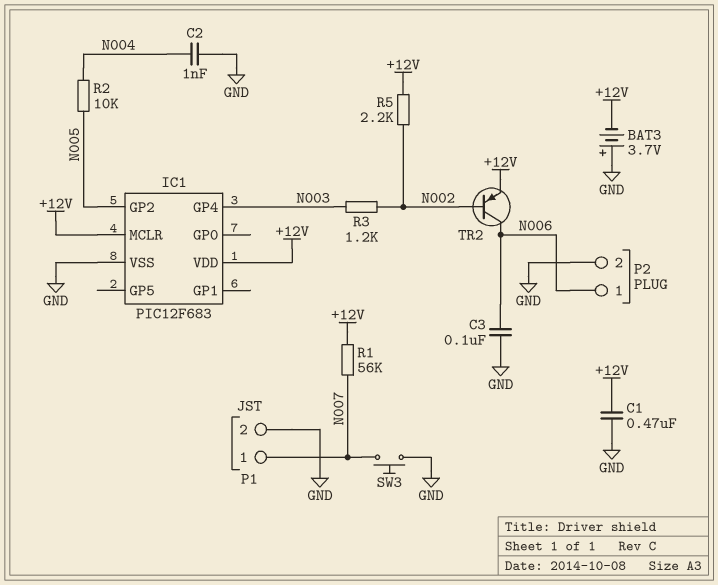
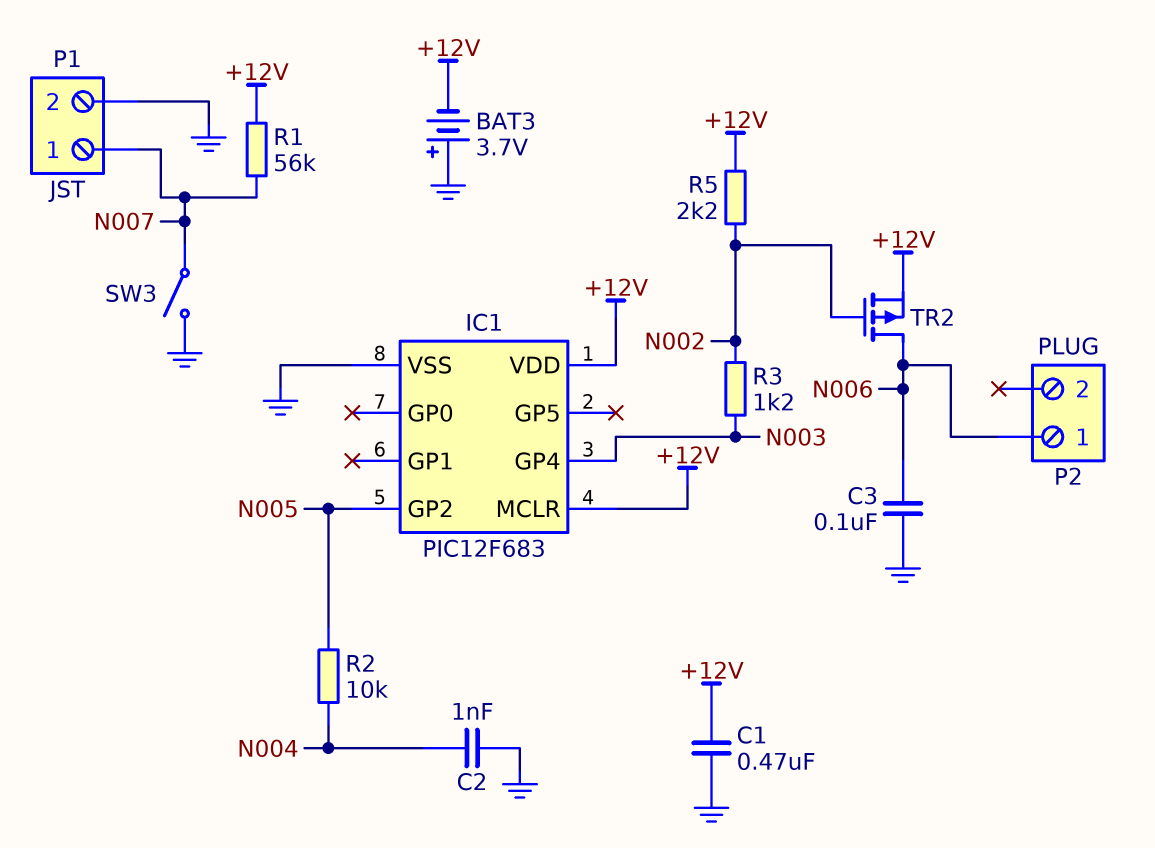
P2 pin 2: GND -> none
SW3: button (GND, N007) -> switch (GND, N007)
TR2: PNP (B N002, C N006, E +12V) -> PMOS (G N002, D N006, S +12V)

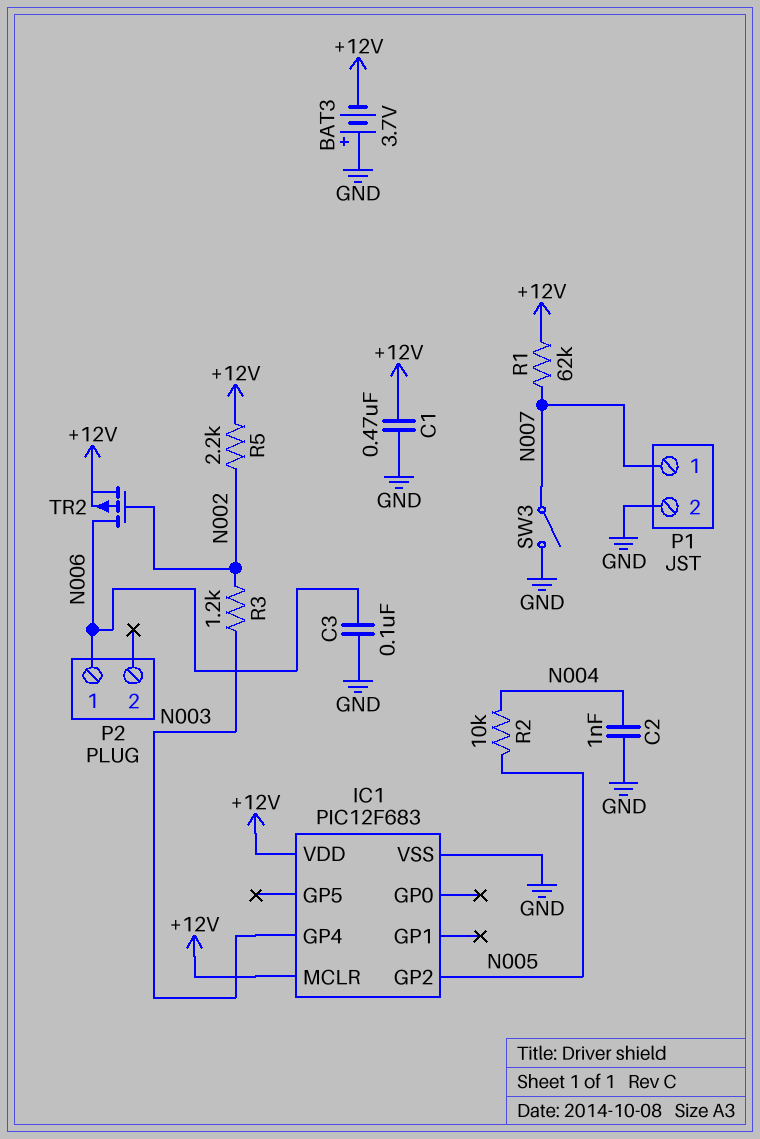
R1: 56k (+12V, N007) -> 62k (+12V, N007)

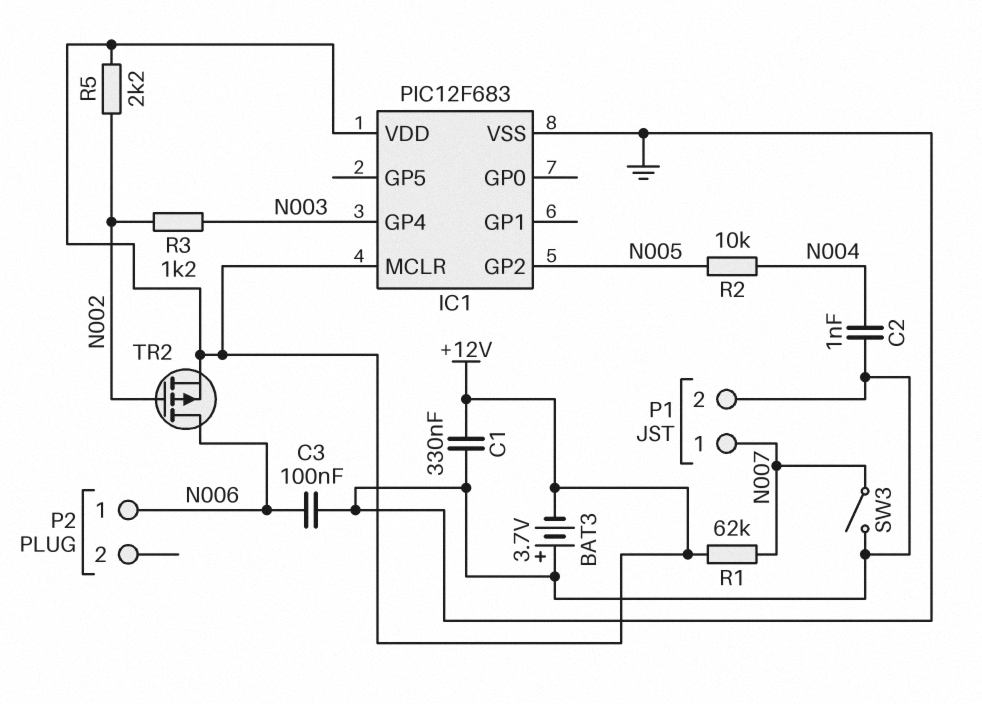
C1: 470nF (+12V, GND) -> 330nF (+12V, GND)

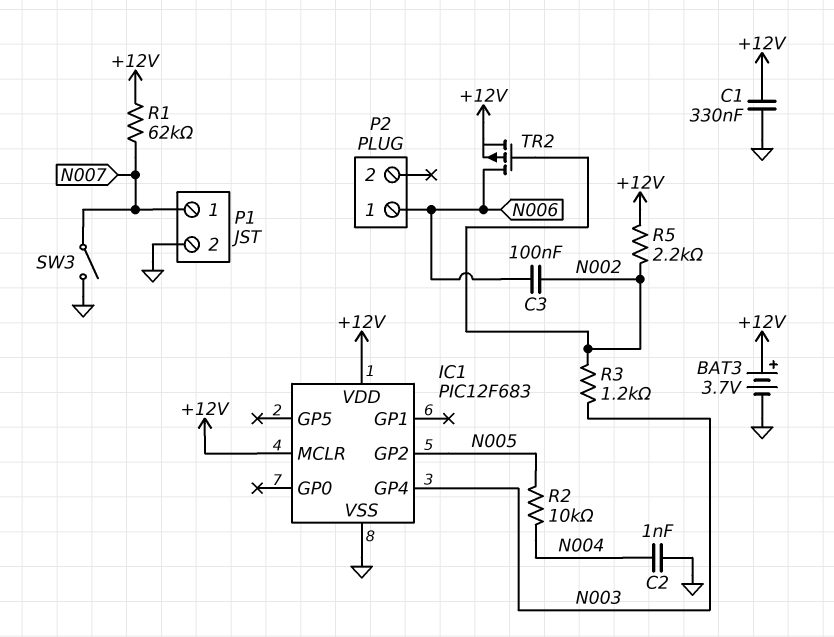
BAT3: 3.7V (plus GND, minus +12V) -> 3.7V (plus +12V, minus GND)
C3: 100nF (GND, N006) -> 100nF (N002, N006)

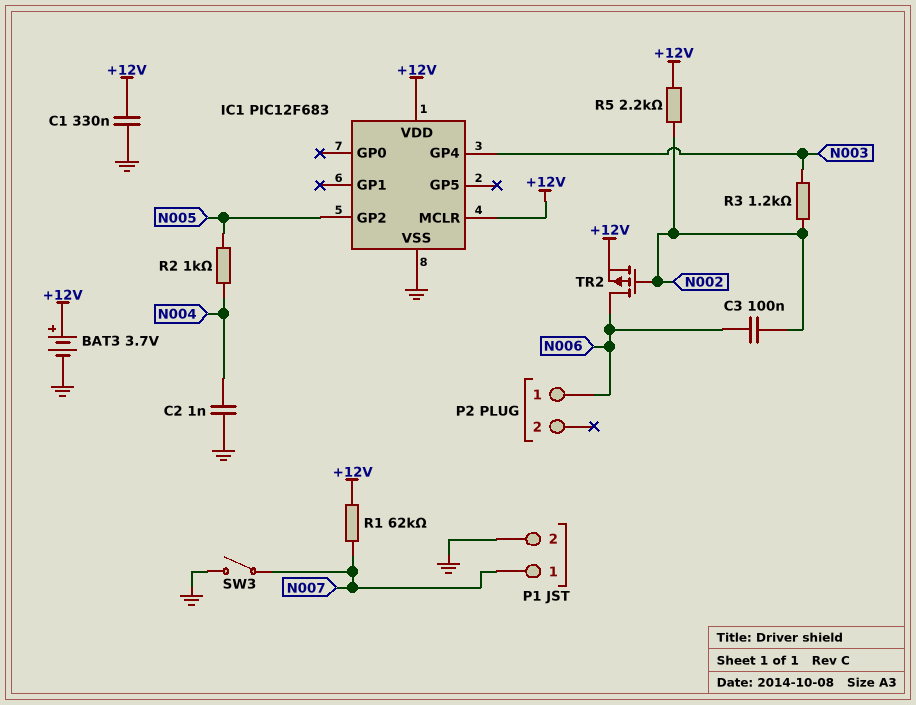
R2: 10k (N004, N005) -> 1k (N004, N005)

